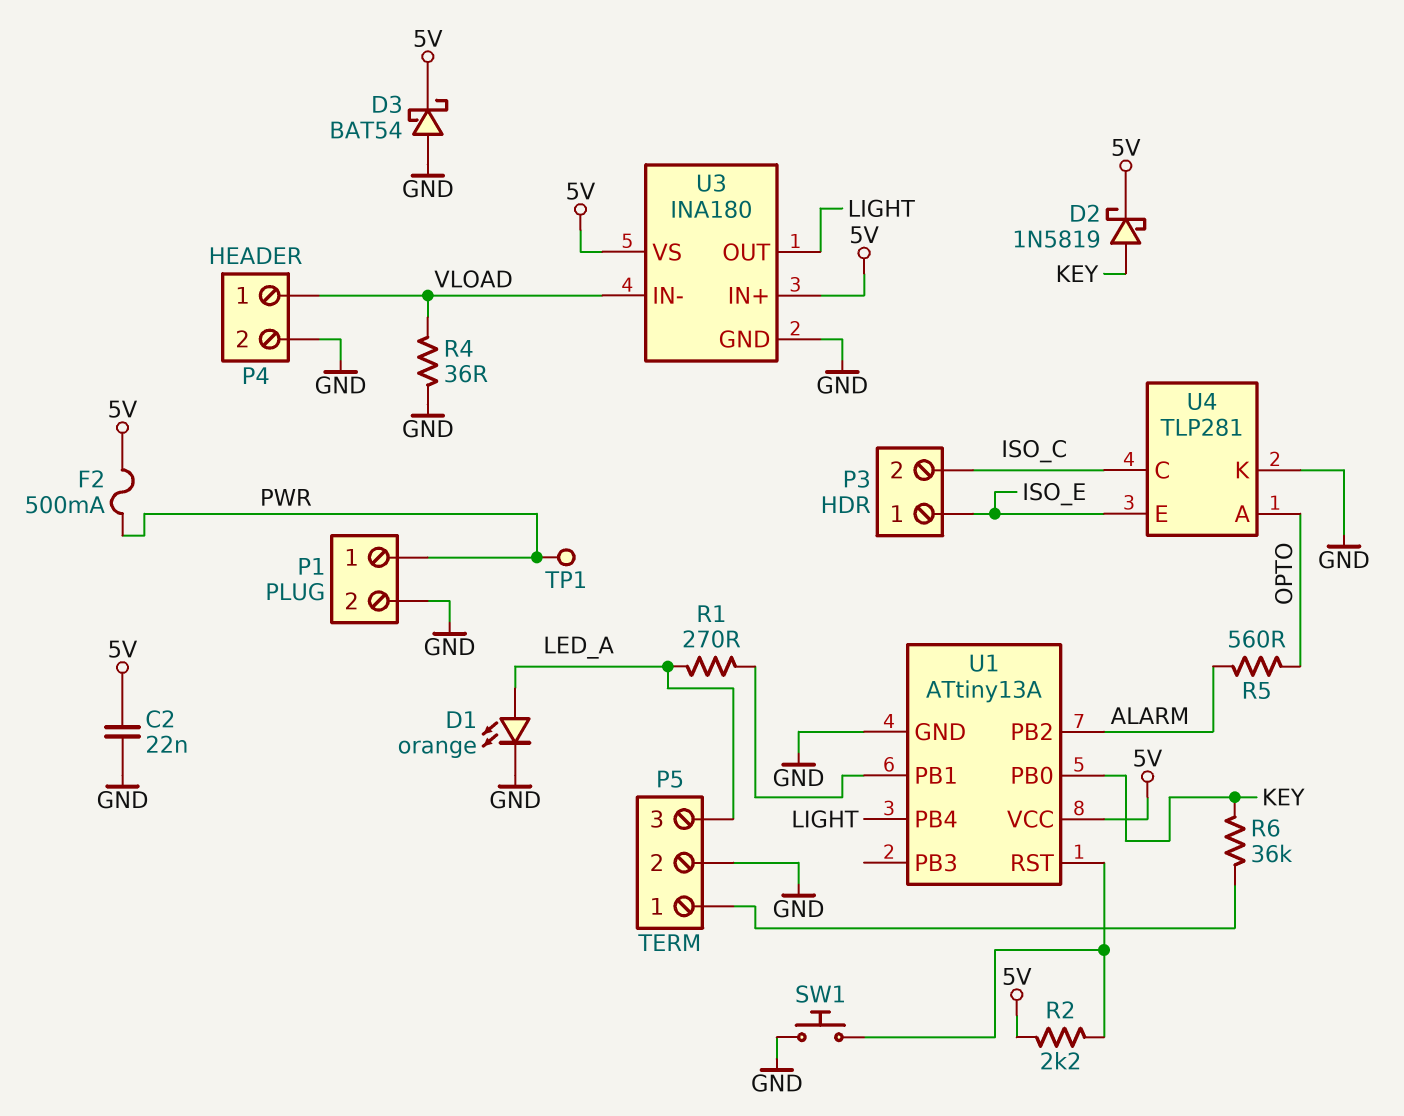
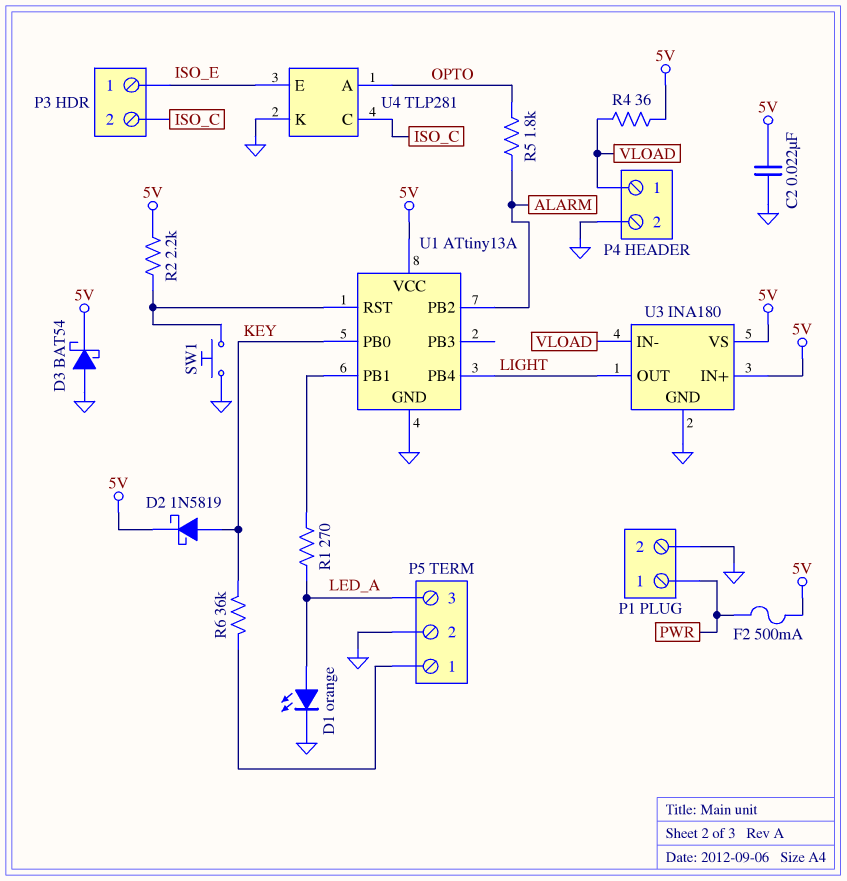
R4: 36 (GND, VLOAD) -> 36 (5V, VLOAD)
R5: 560 (ALARM, OPTO) -> 1.8k (ALARM, OPTO)
TP1: test point (PWR) -> none

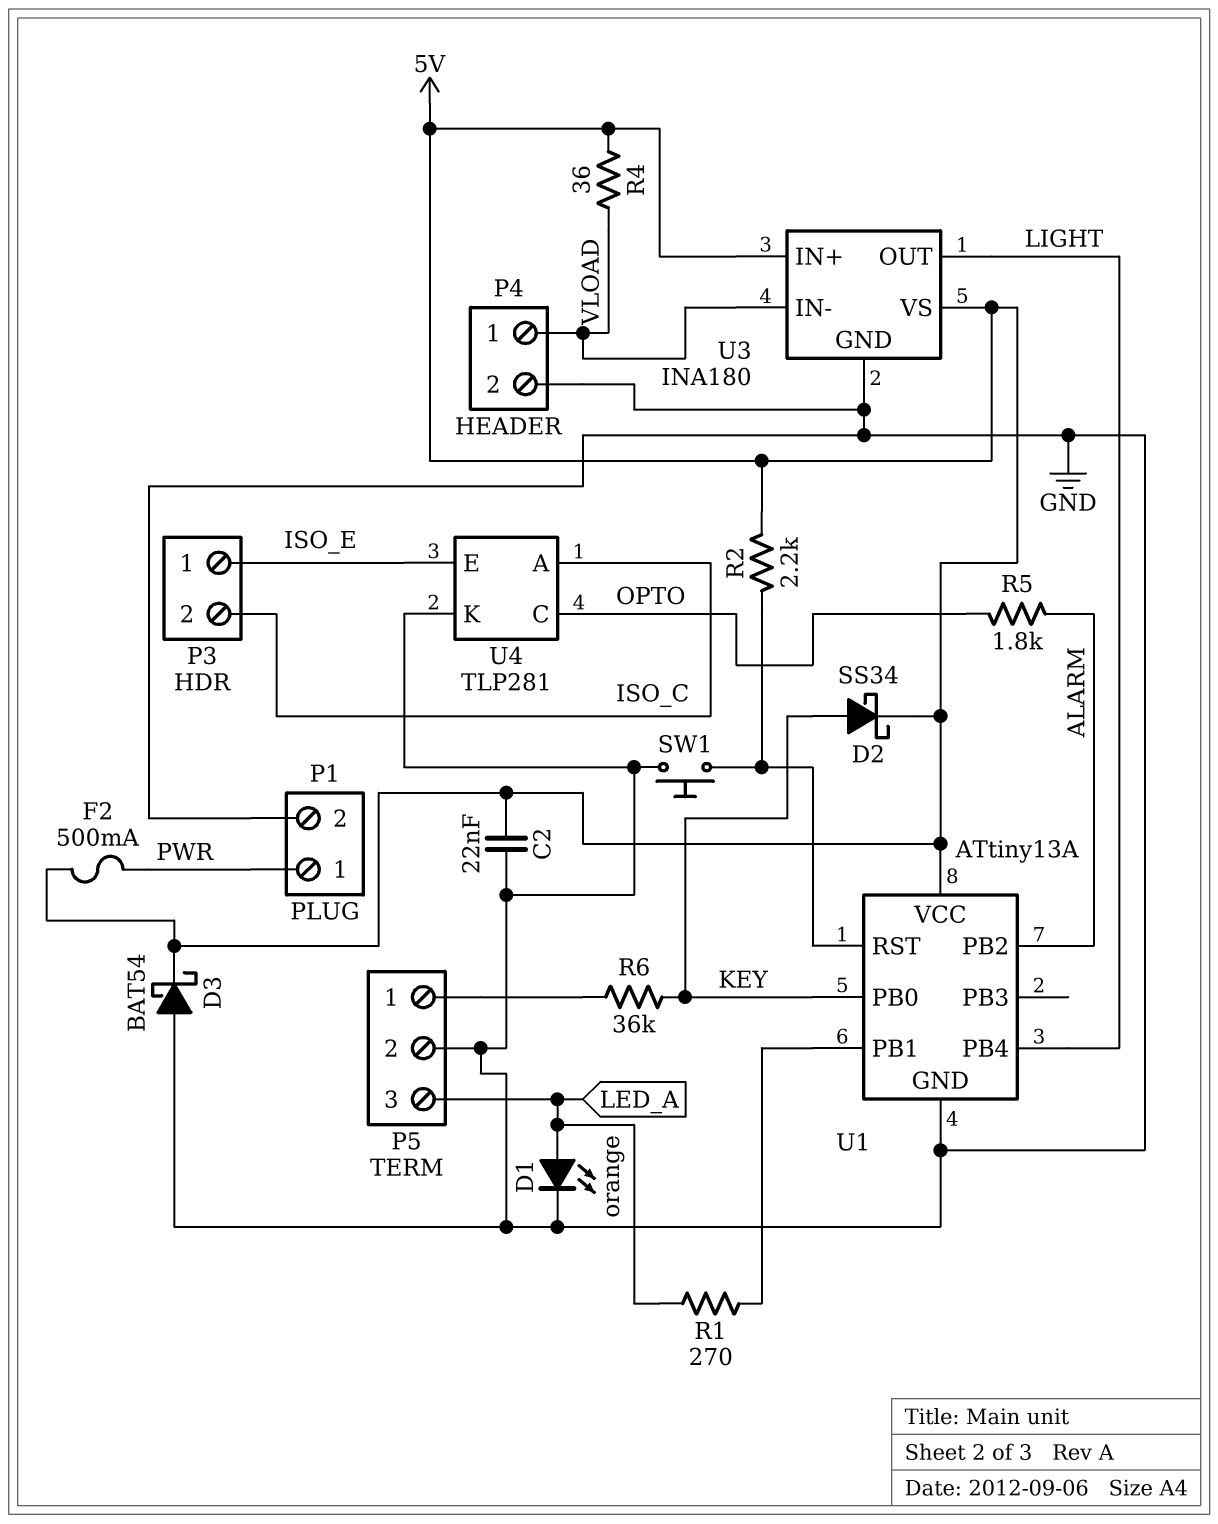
D2: schottky 1N5819 (A KEY, K 5V) -> schottky SS34 (A KEY, K 5V)
U4 pin A: OPTO -> ISO_C
U4 pin C: ISO_C -> OPTO

